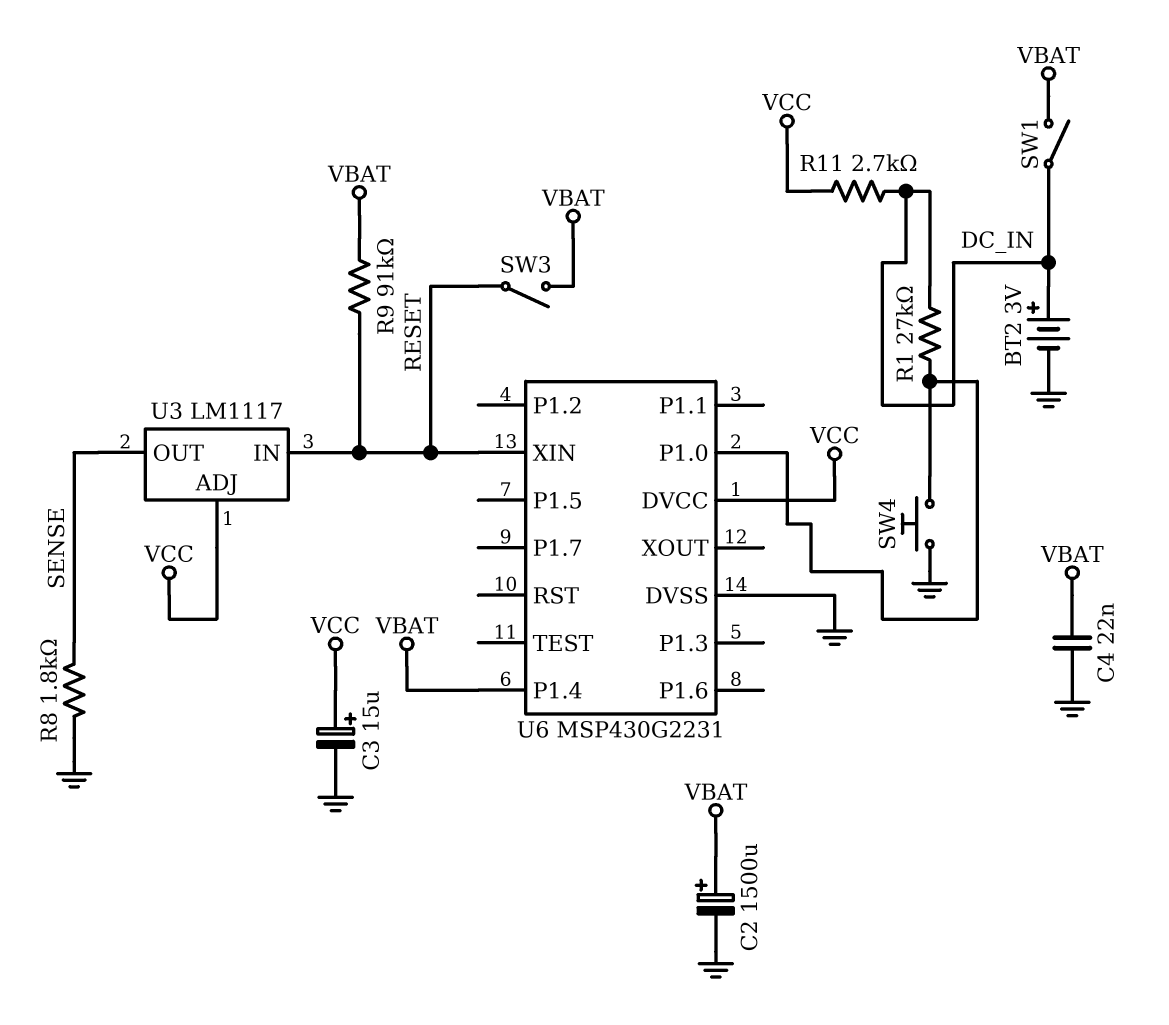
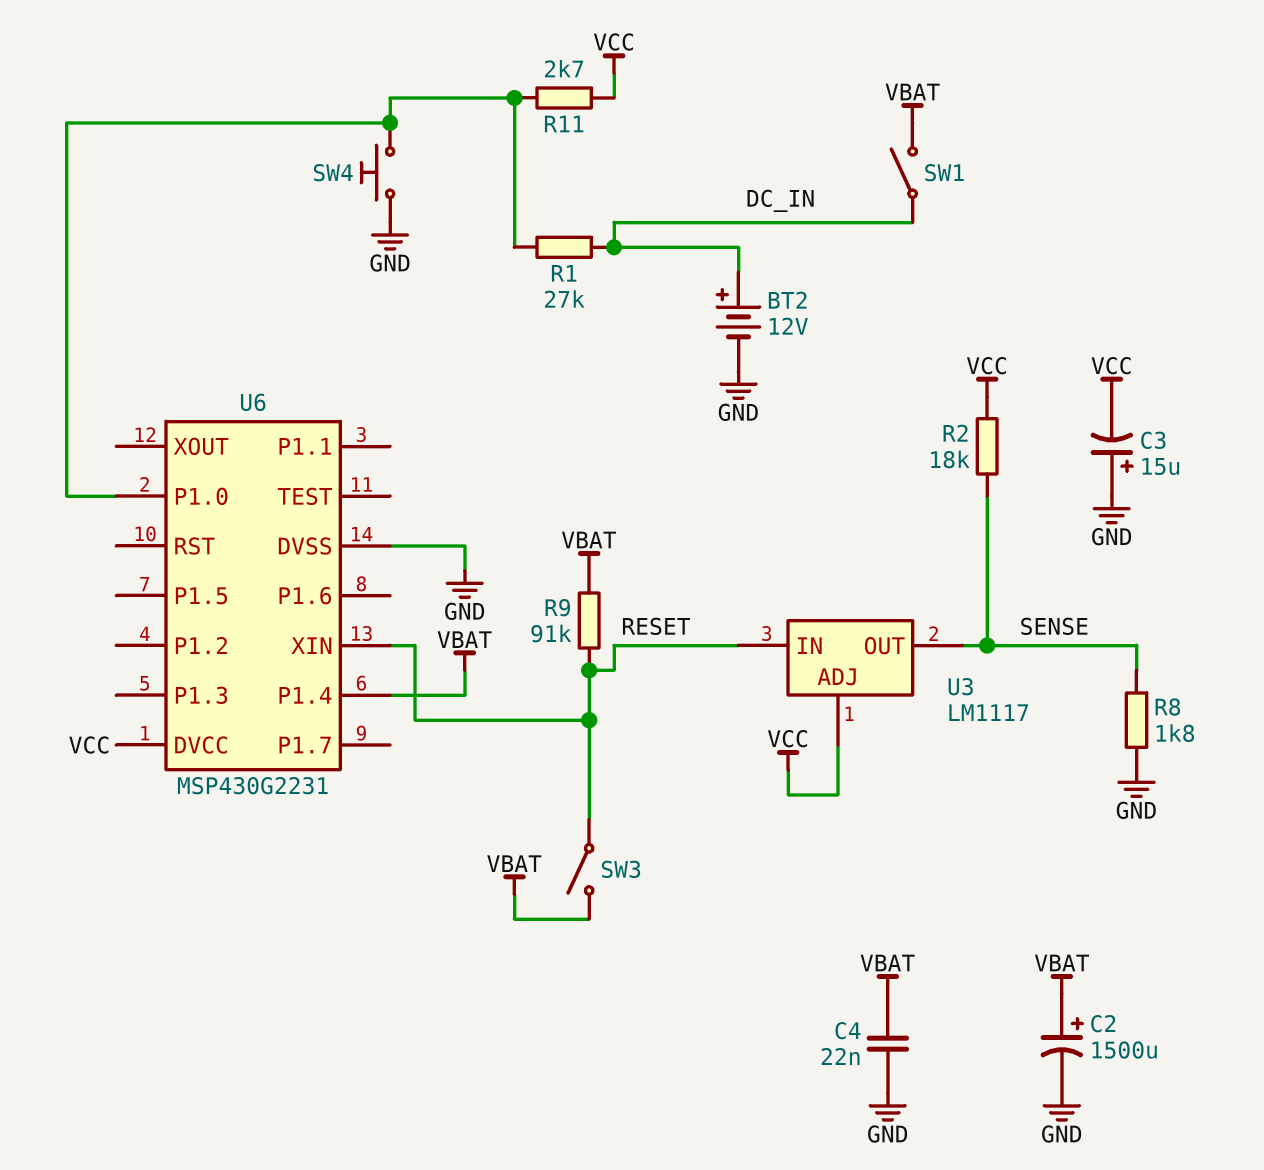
BT2: 3V (plus DC_IN, minus GND) -> 12V (plus DC_IN, minus GND)
C3: 15uF (plus VCC, minus GND) -> 15uF (plus GND, minus VCC)
R2: none -> 18k (SENSE, VCC)
R11: 2.7k (DC_IN, VCC) -> 2.7k (U6/P1.0, VCC)

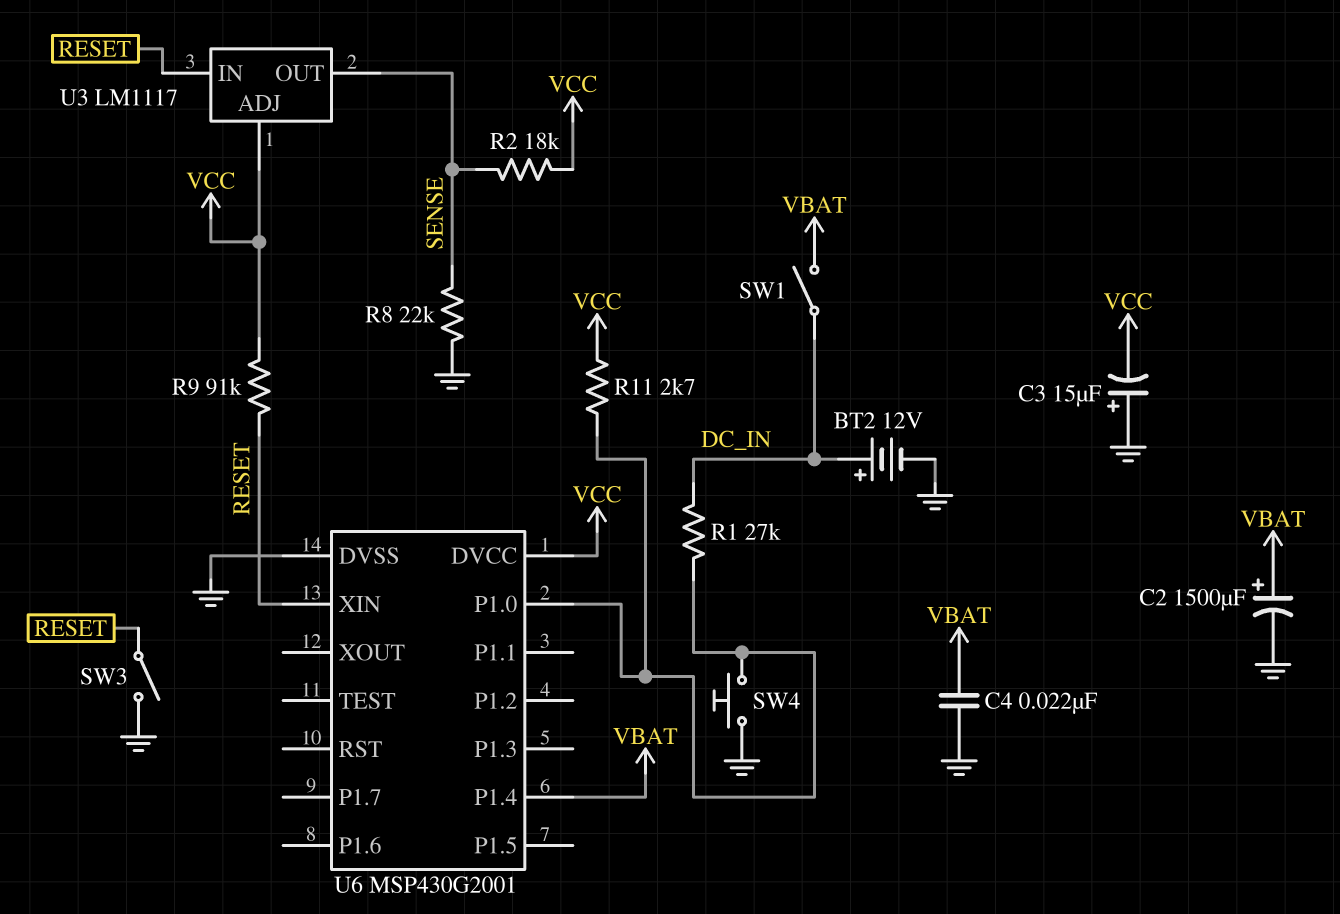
R8: 1.8k (GND, SENSE) -> 22k (GND, SENSE)
R9: 91k (RESET, VBAT) -> 91k (RESET, VCC)
SW3: switch (RESET, VBAT) -> switch (GND, RESET)
U6: MSP430G2231 -> MSP430G2001

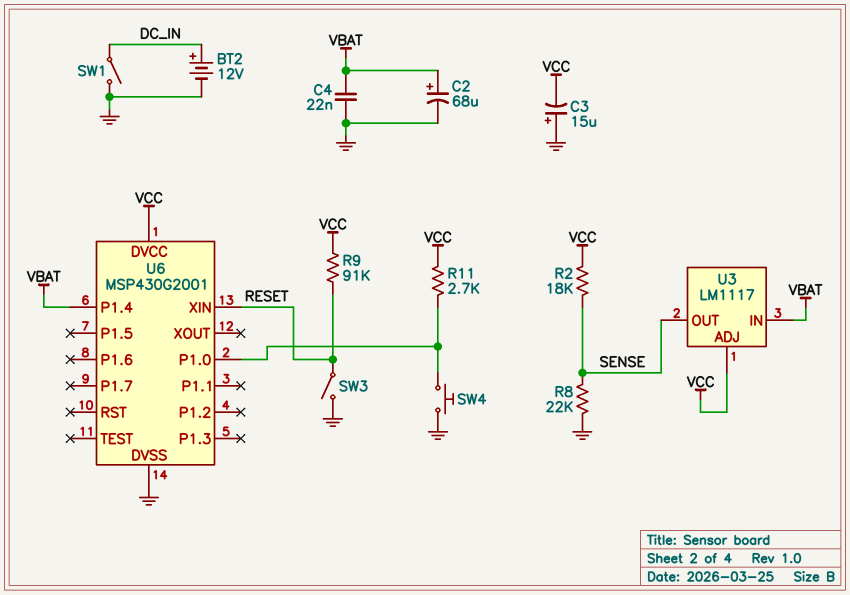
C2: 1500uF (plus VBAT, minus GND) -> 68uF (plus VBAT, minus GND)
R1: 27k (DC_IN, U6/P1.0) -> none
SW1: switch (DC_IN, VBAT) -> switch (DC_IN, GND)
U3 pin IN: RESET -> VBAT

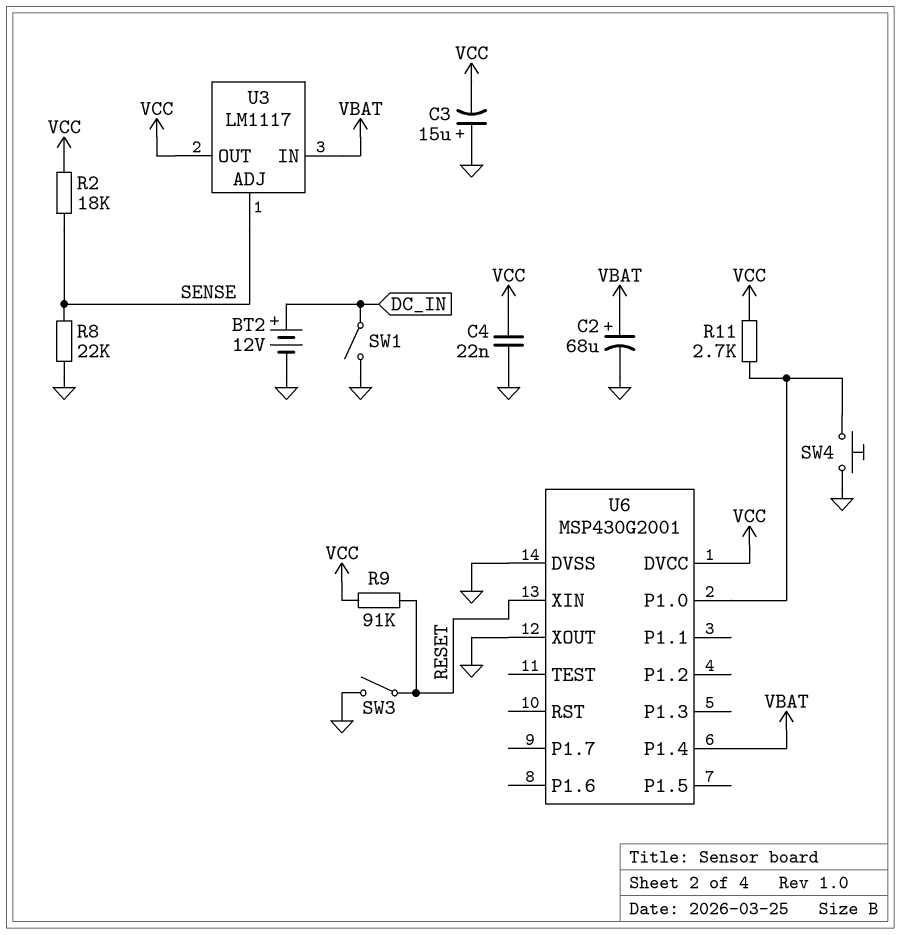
C4: 22nF (GND, VBAT) -> 22nF (GND, VCC)
U3 pin ADJ: VCC -> SENSE
U3 pin OUT: SENSE -> VCC
U6 pin XOUT: none -> GND

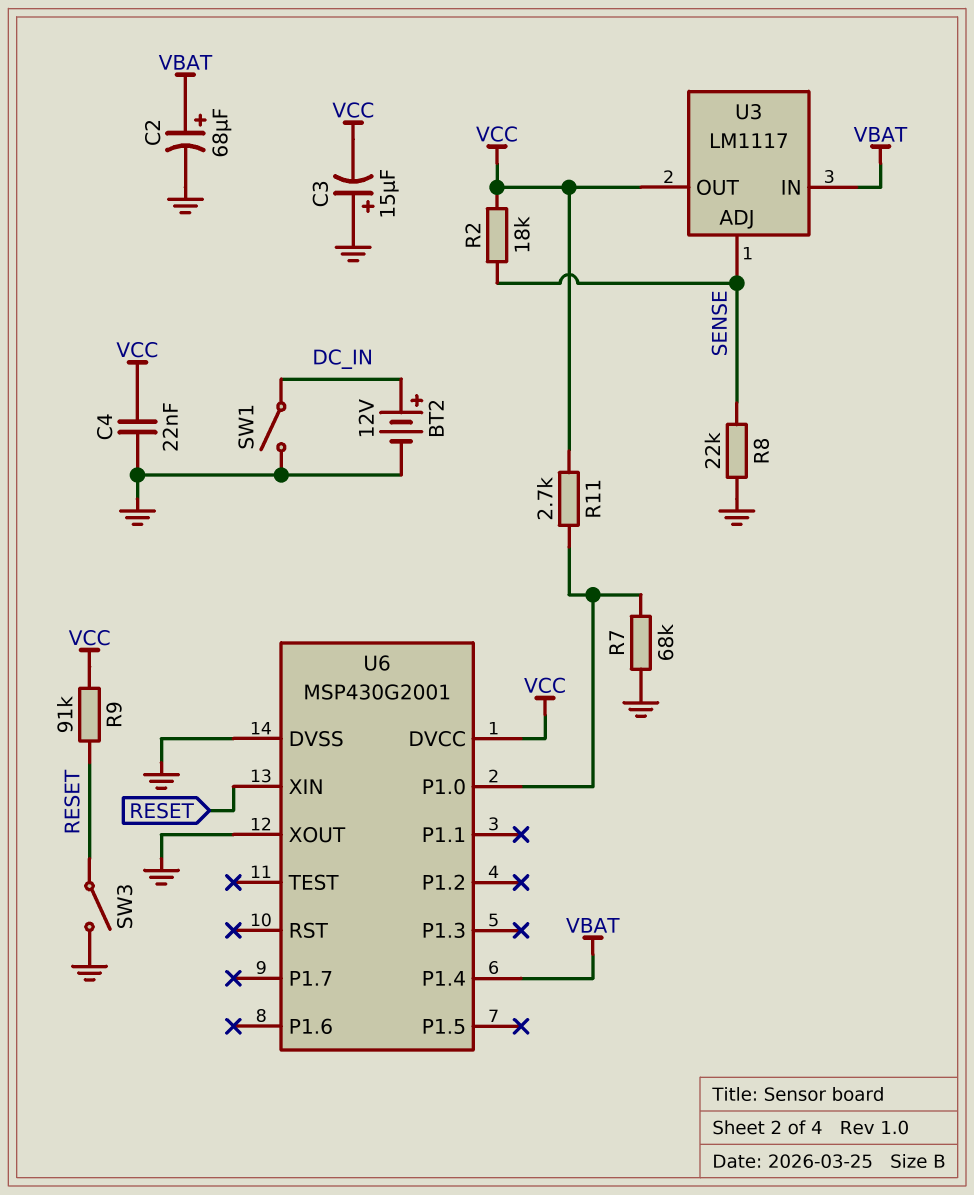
R7: none -> 68k (GND, U6/P1.0)
SW4: button (GND, U6/P1.0) -> none

